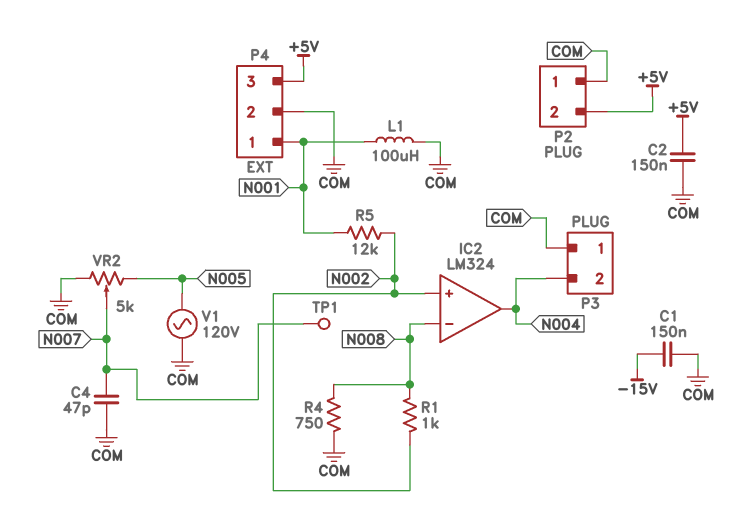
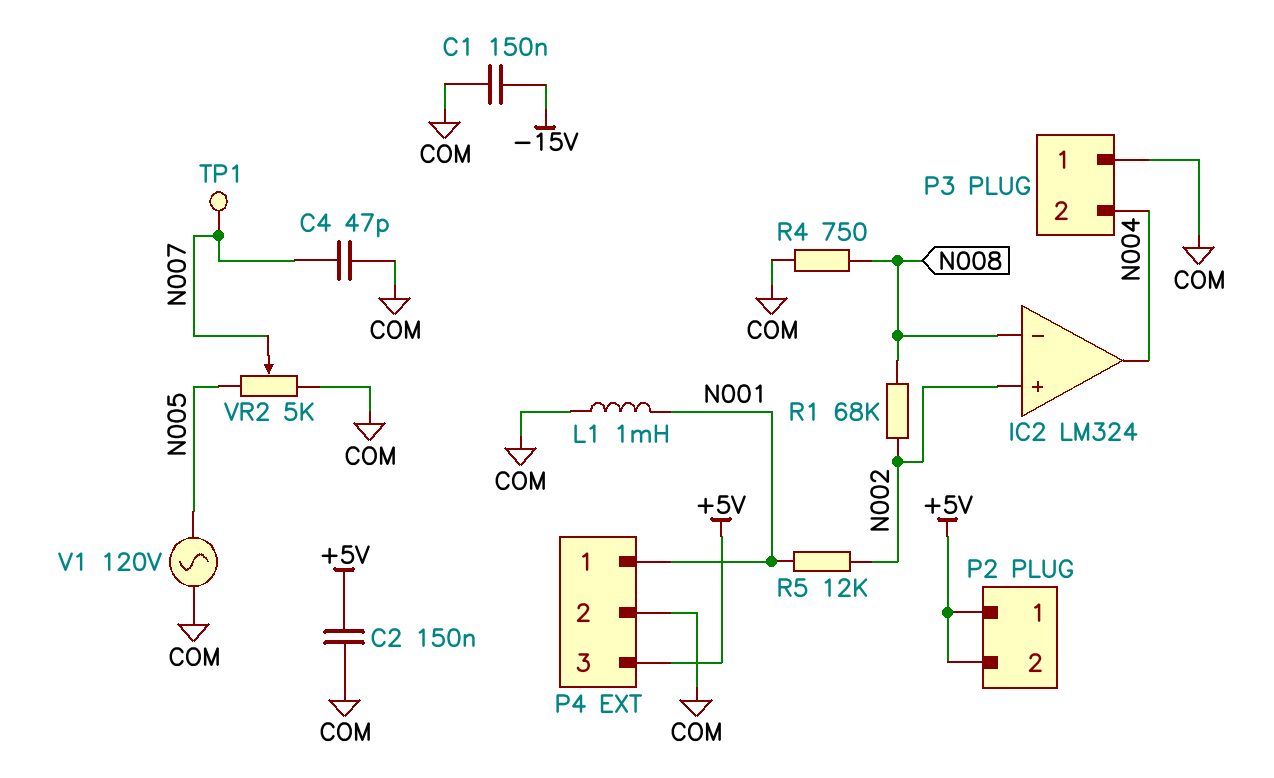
L1: 100uH (COM, N001) -> 1mH (COM, N001)
P2 pin 1: COM -> +5V
R1: 1k (N002, N008) -> 68k (N002, N008)

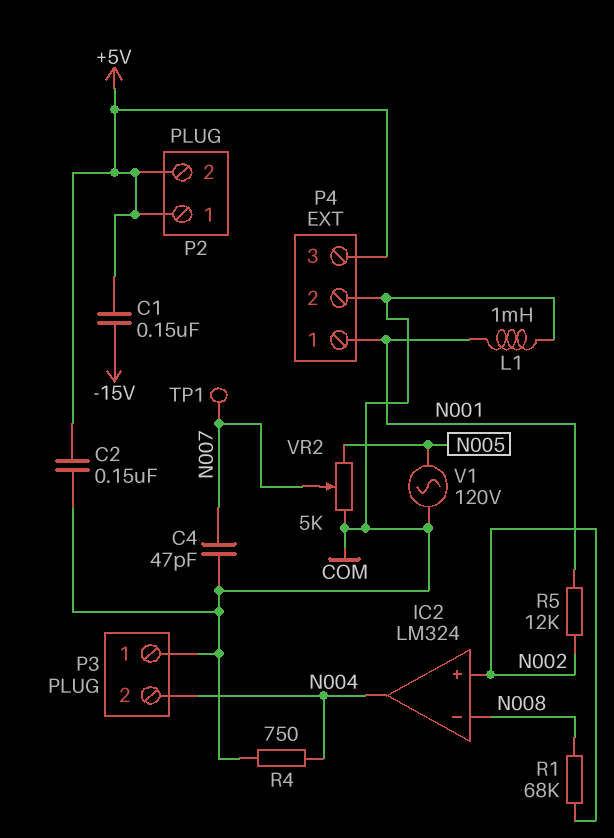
C1: 150nF (-15V, COM) -> 150nF (+5V, -15V)
R4: 750 (COM, N008) -> 750 (COM, N004)

